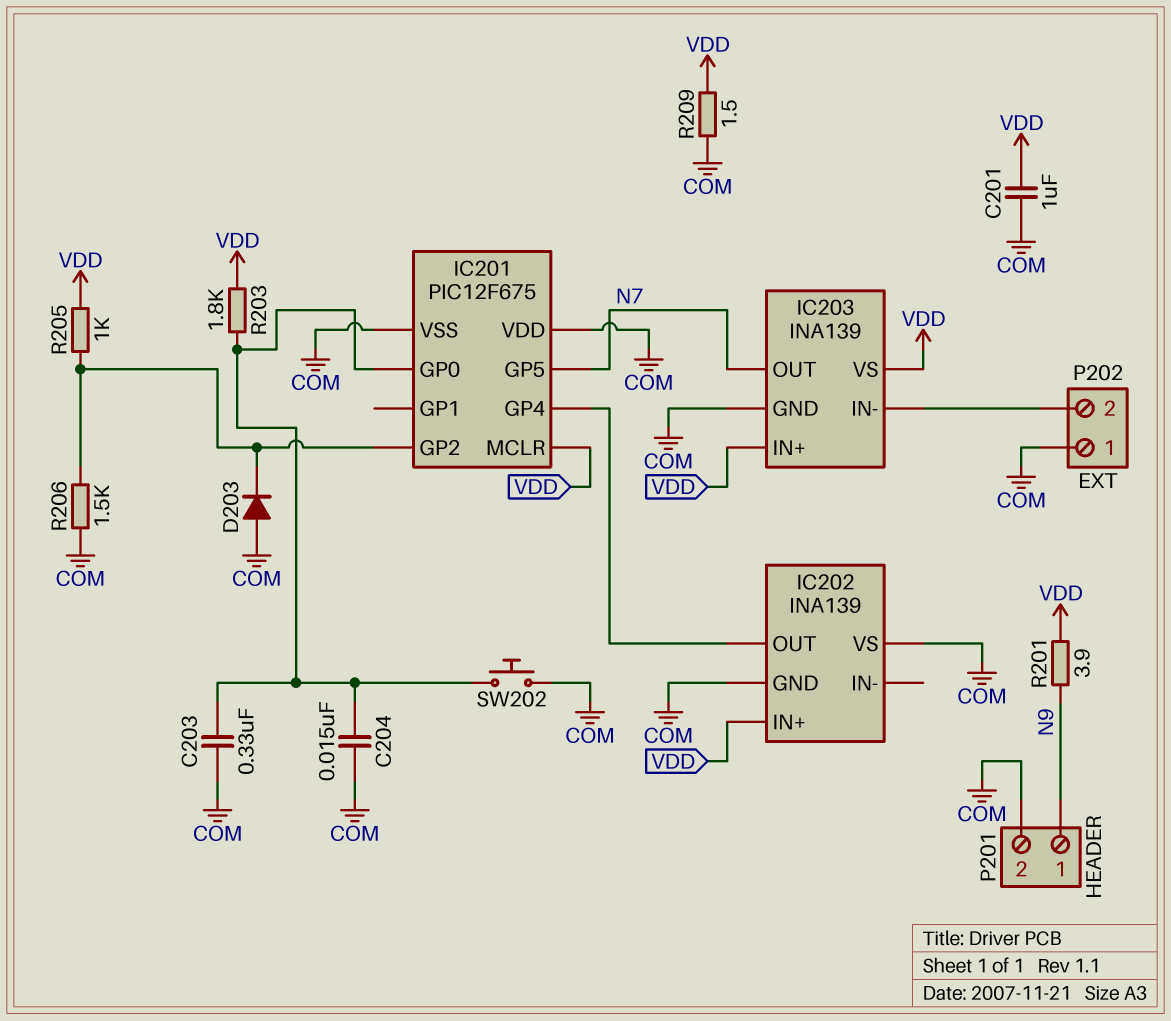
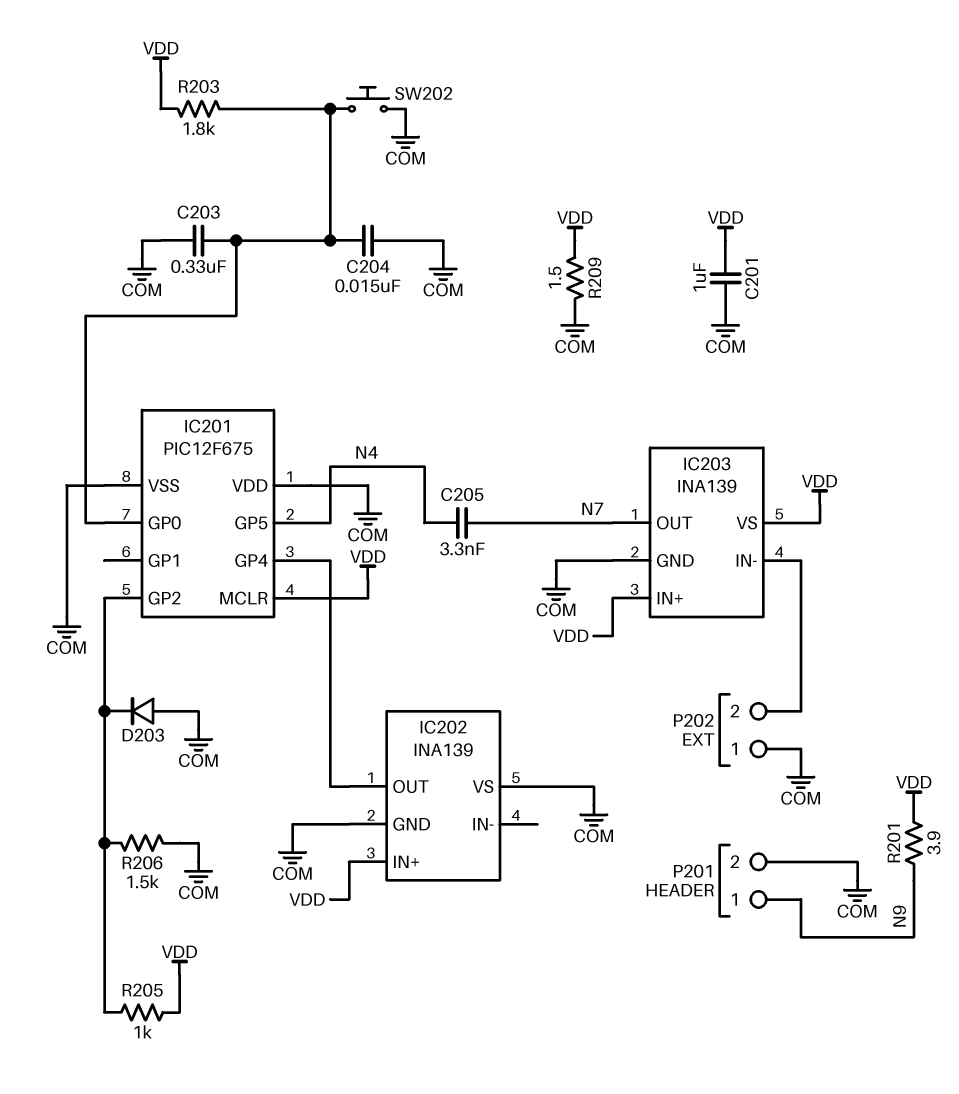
C205: none -> 3.3nF (N4, N7)
IC201 pin GP5: N7 -> N4

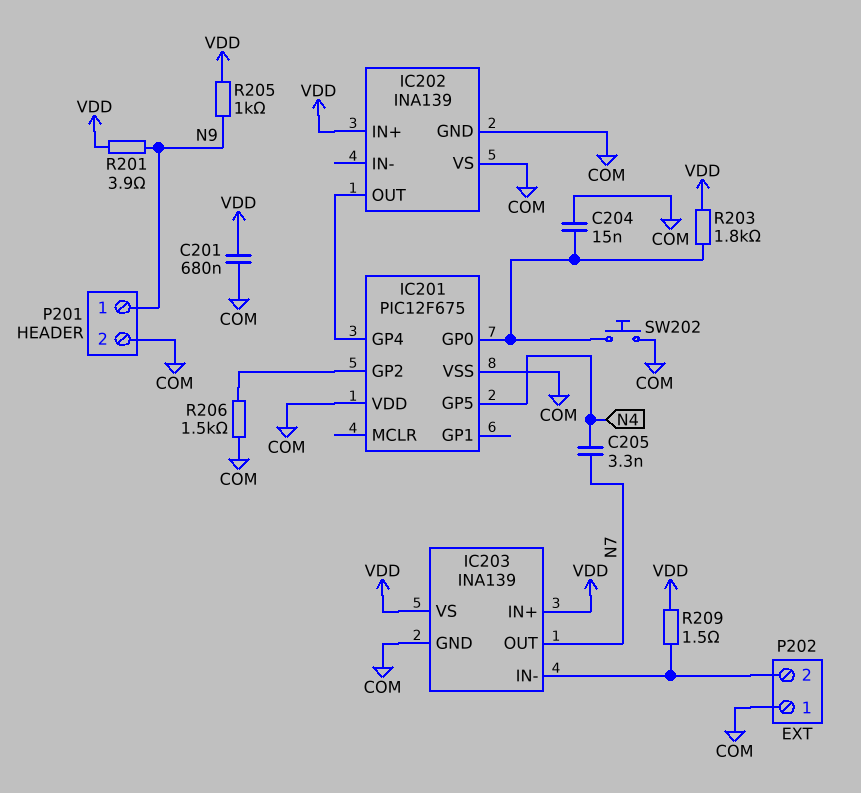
C201: 1uF (COM, VDD) -> 680nF (COM, VDD)
C203: 330nF (COM, IC201/GP0) -> none
D203: diode (A COM, K IC201/GP2) -> none
IC201 pin MCLR: VDD -> none
R205: 1k (IC201/GP2, VDD) -> 1k (N9, VDD)
R209: 1.5 (COM, VDD) -> 1.5 (IC203/IN-, VDD)

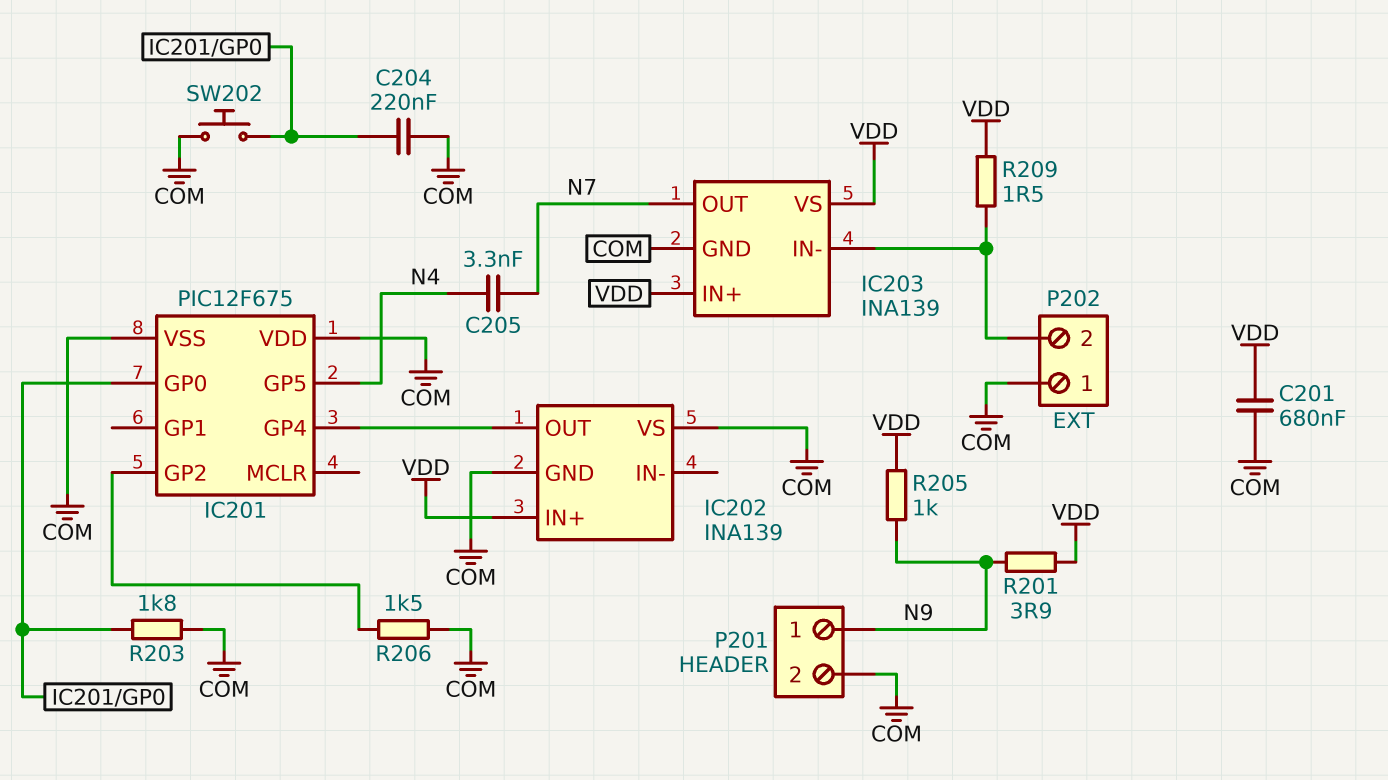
C204: 15nF (COM, IC201/GP0) -> 220nF (COM, IC201/GP0)
R203: 1.8k (IC201/GP0, VDD) -> 1.8k (COM, IC201/GP0)

